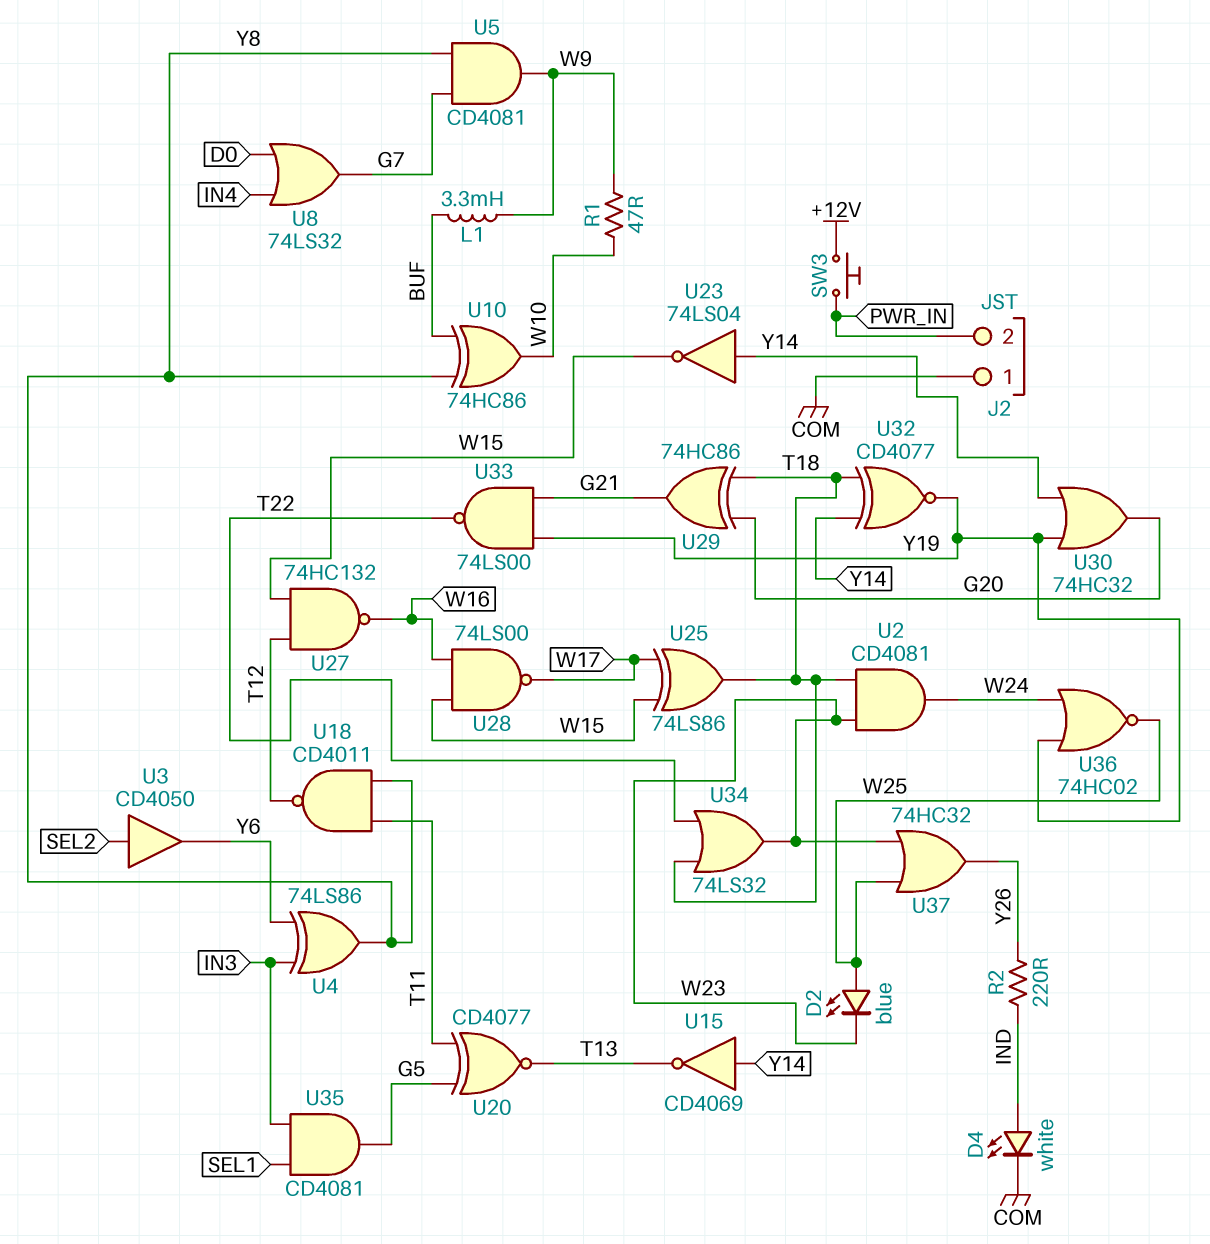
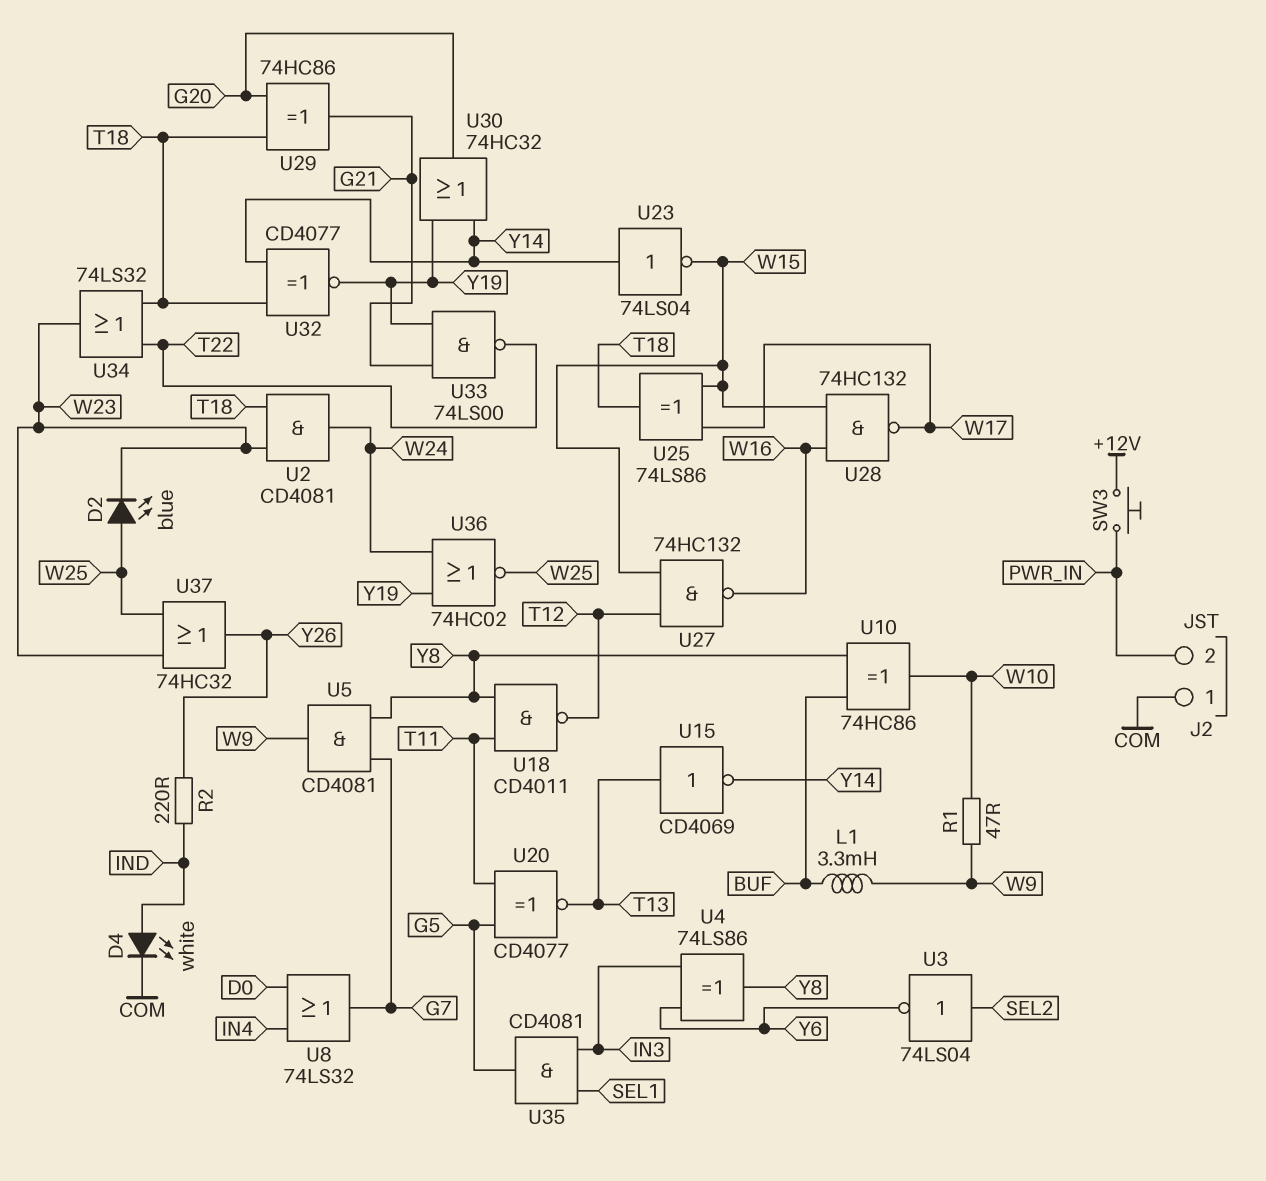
U3: buffer CD4050 (in SEL2, out Y6) -> NOT 74LS04 (in SEL2, out Y6)
U15: NOT CD4069 (in Y14, out T13) -> NOT CD4069 (in T13, out Y14)
U28: NAND 74LS00 (in W15, in W16, out W17) -> NAND 74HC132 (in W15, in W16, out W17)

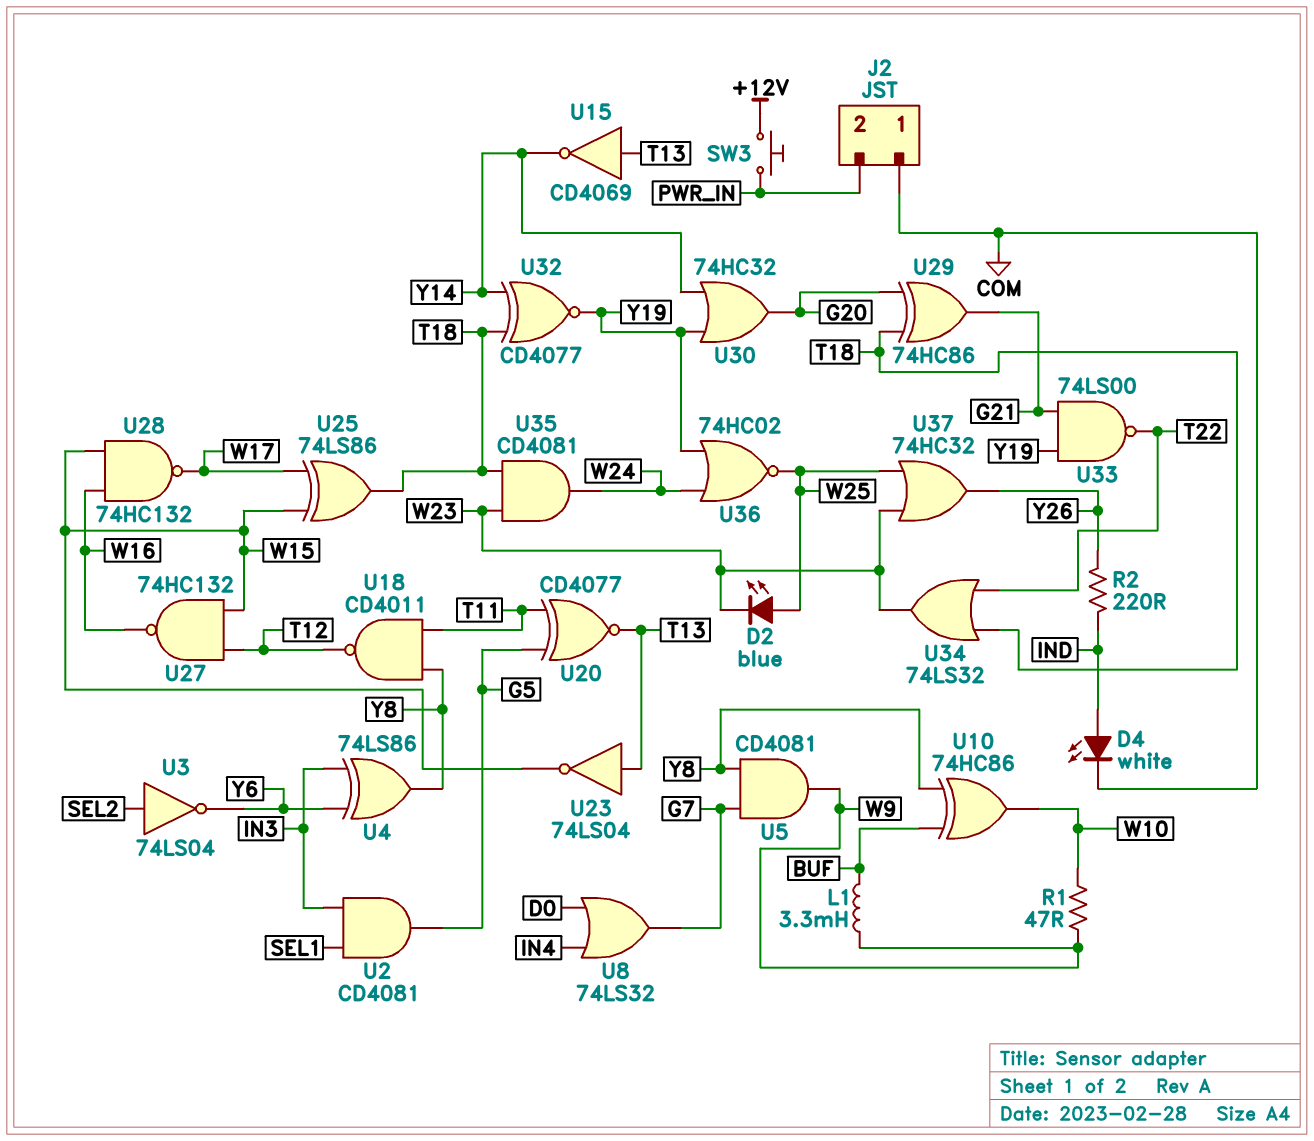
U2: AND CD4081 (in T18, in W23, out W24) -> AND CD4081 (in IN3, in SEL1, out G5)
U23: NOT 74LS04 (in Y14, out W15) -> NOT 74LS04 (in T13, out W15)
U35: AND CD4081 (in IN3, in SEL1, out G5) -> AND CD4081 (in T18, in W23, out W24)

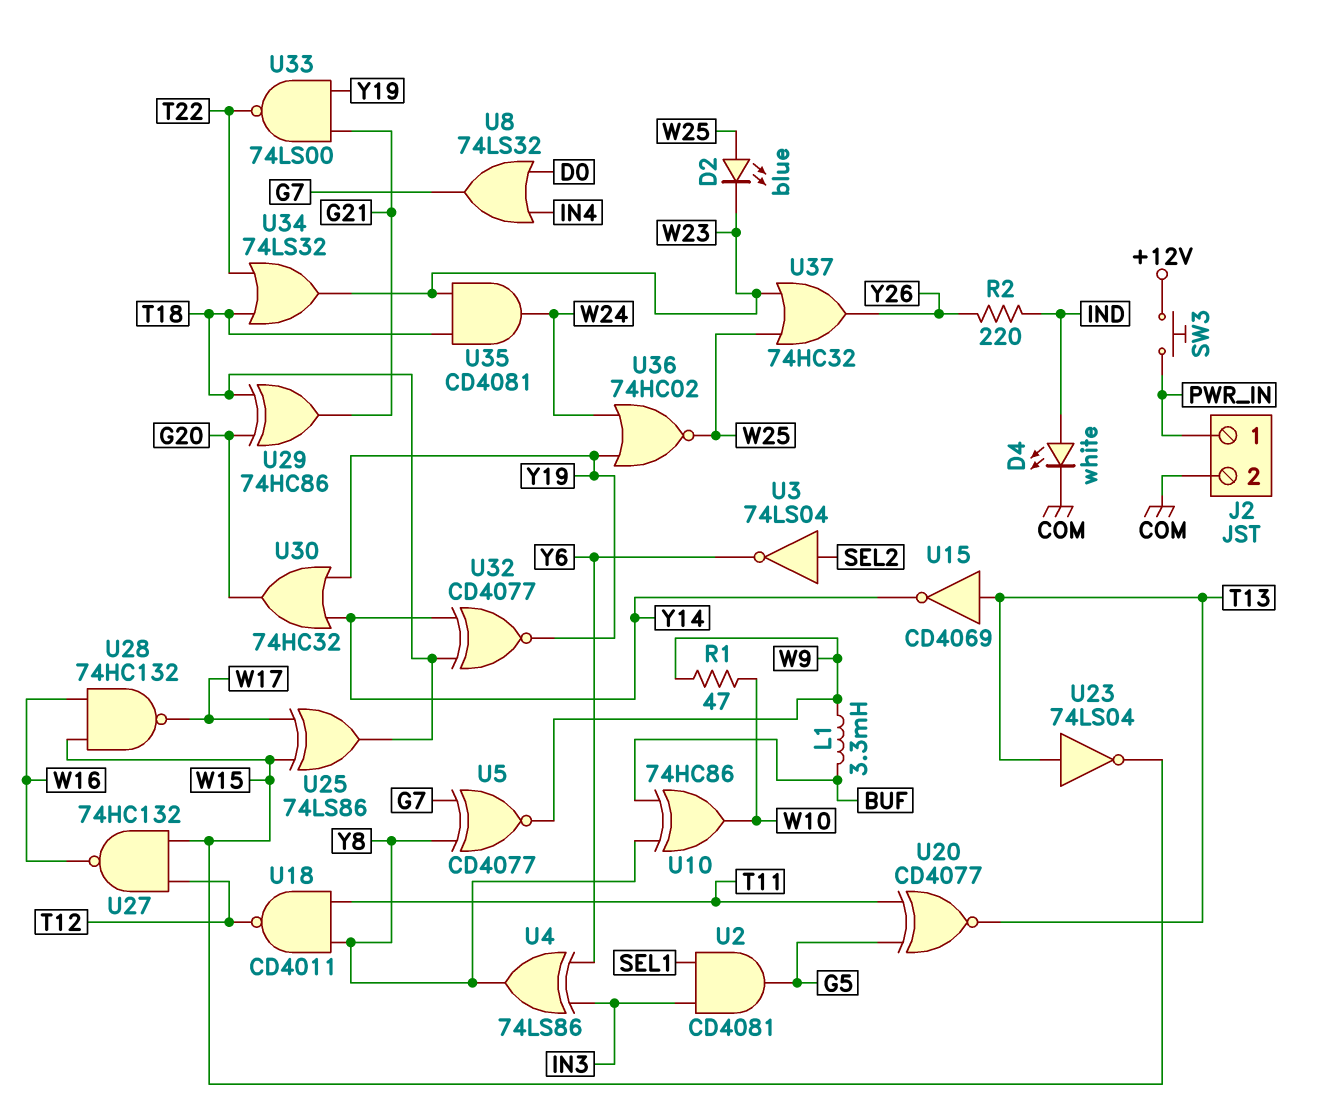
J2 pin 1: COM -> PWR_IN
J2 pin 2: PWR_IN -> COM
U5: AND CD4081 (in G7, in Y8, out W9) -> XNOR CD4077 (in G7, in Y8, out W9)

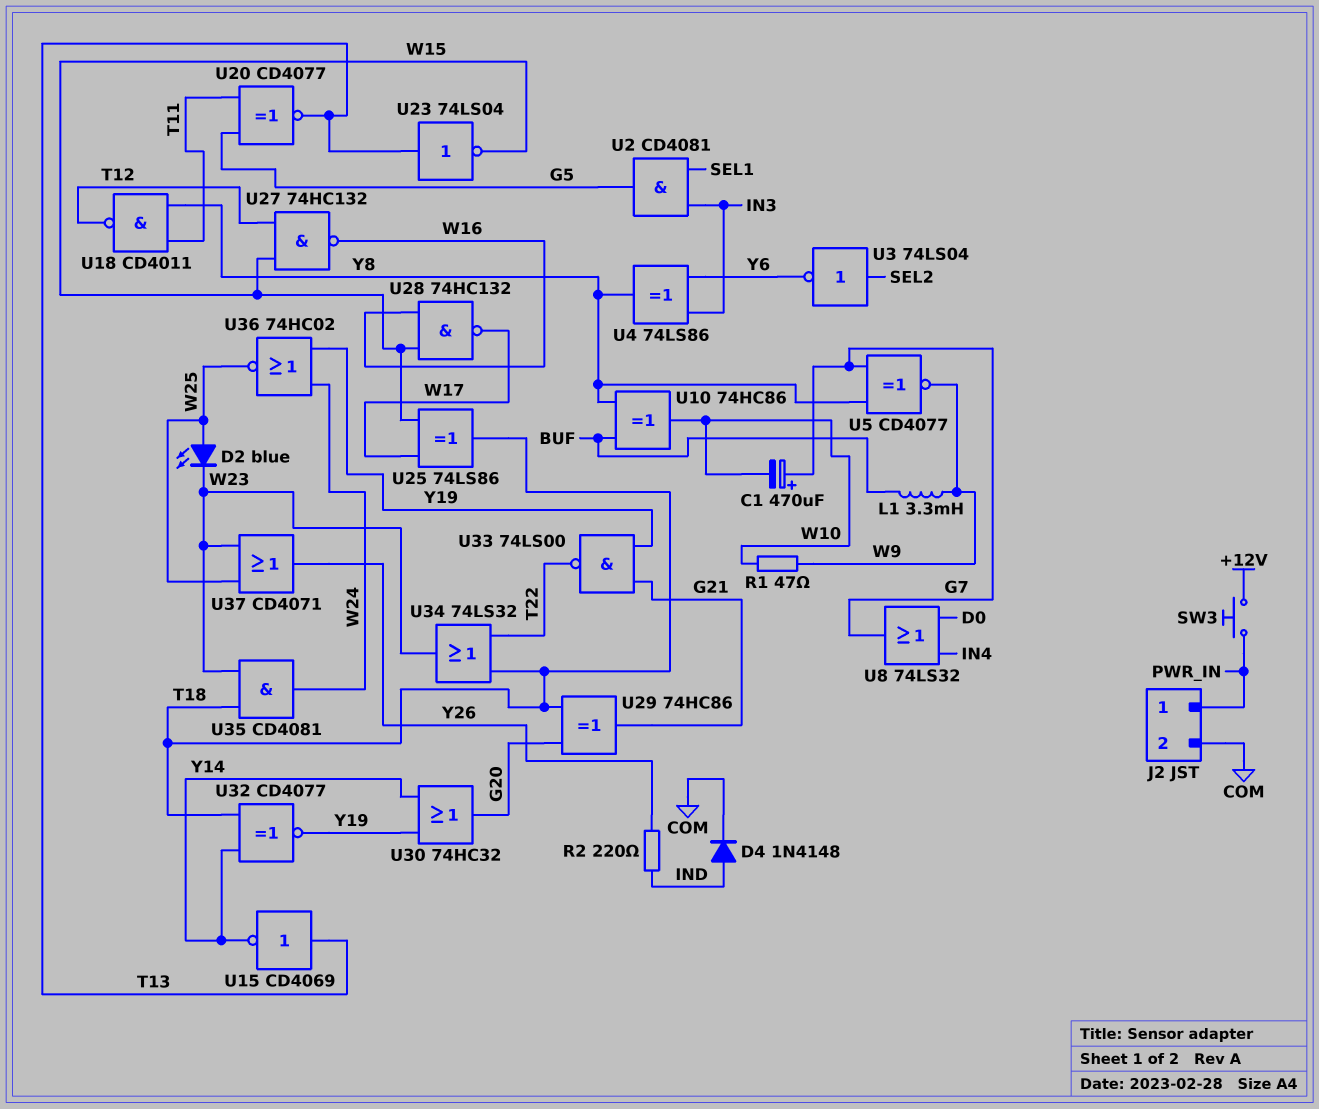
C1: none -> 470uF (plus G7, minus W10)
D4: LED white (A IND, K COM) -> diode 1N4148 (A IND, K COM)
U37: OR 74HC32 (in W23, in W25, out Y26) -> OR CD4071 (in W23, in W25, out Y26)

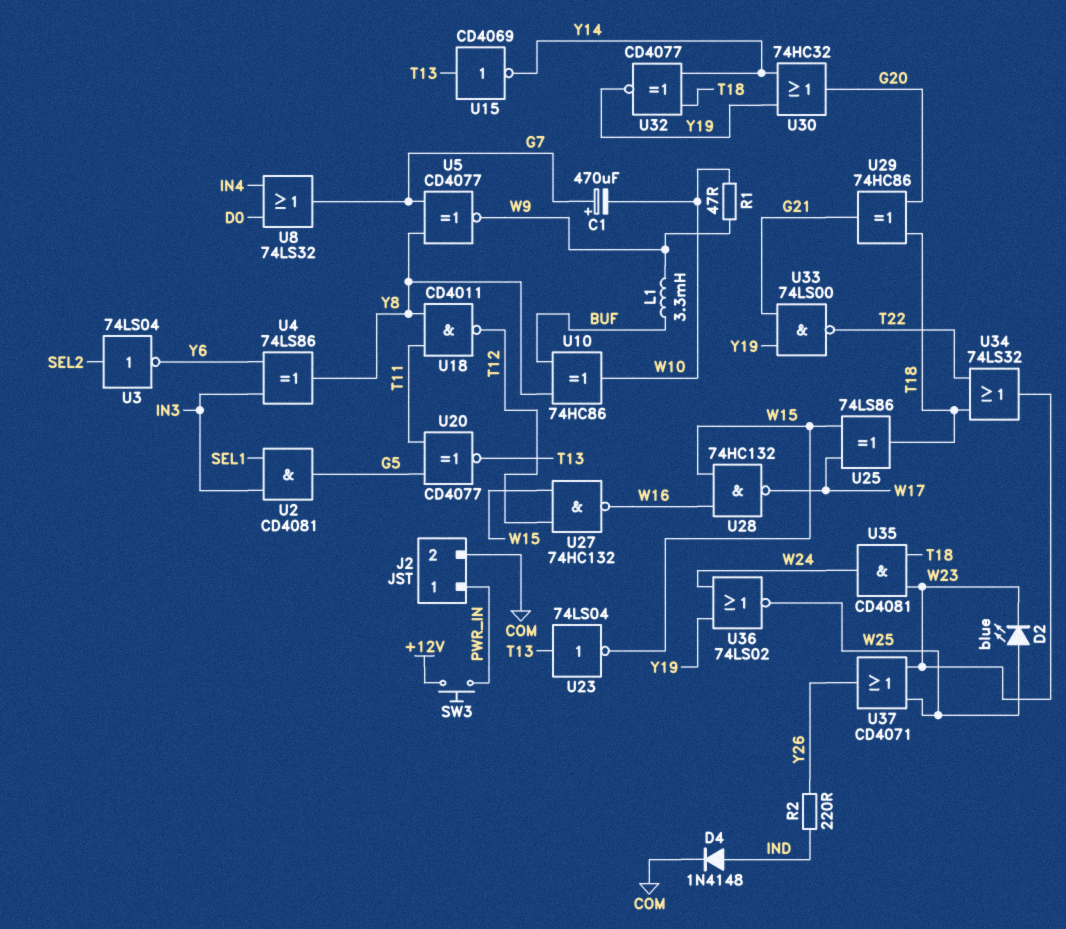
U36: NOR 74HC02 (in W24, in Y19, out W25) -> NOR 74LS02 (in W24, in Y19, out W25)

